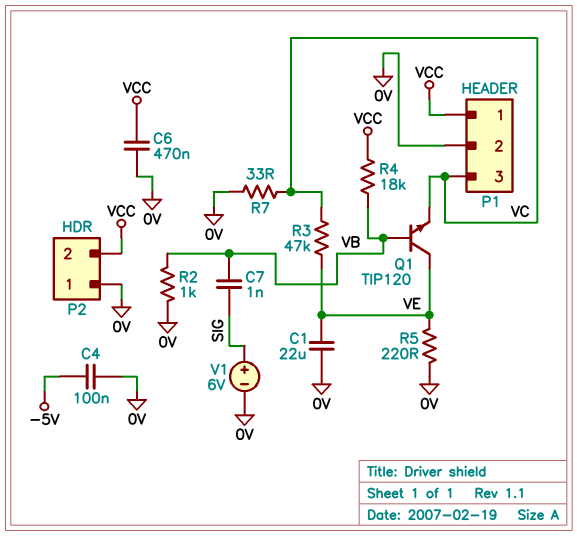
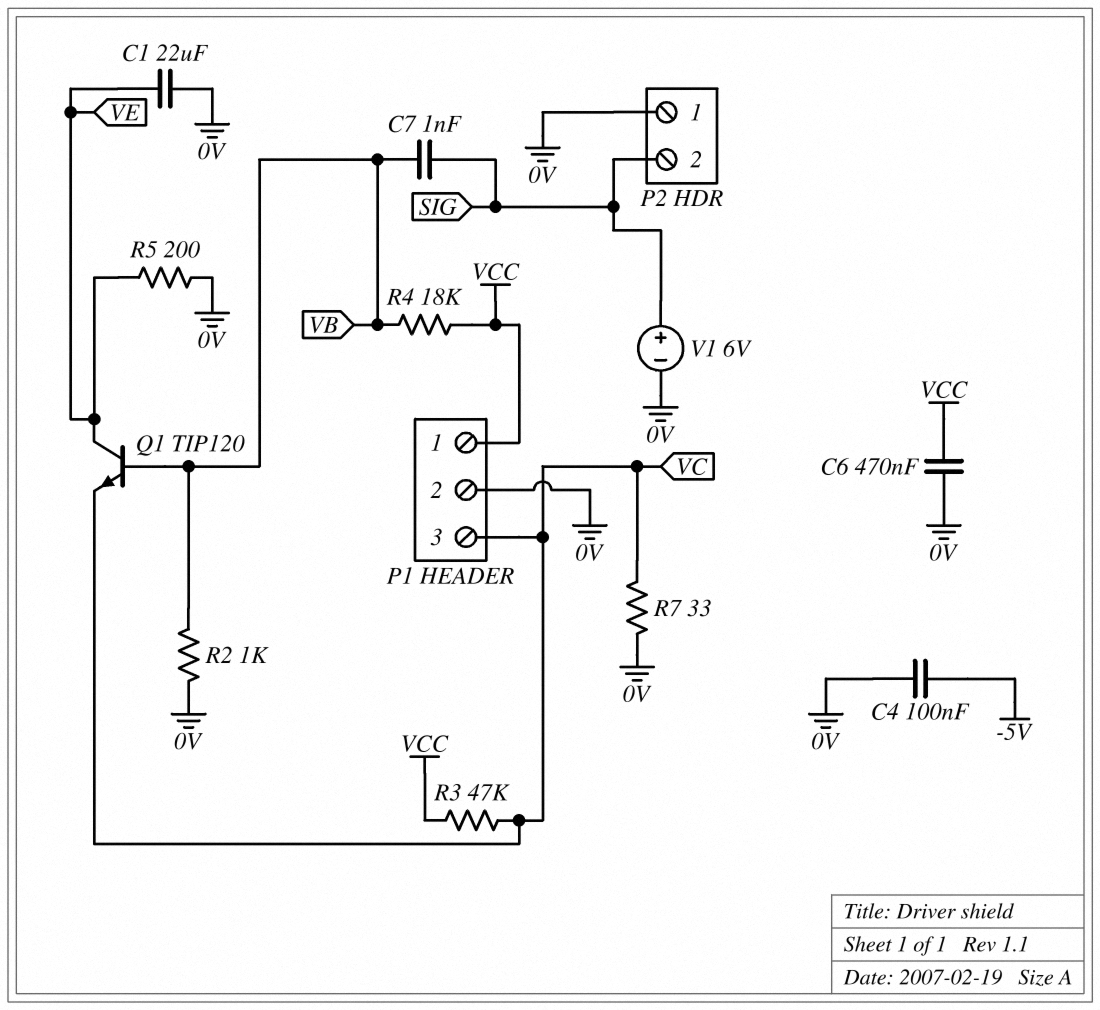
P2 pin 2: VCC -> SIG
R3: 47k (VC, VE) -> 47k (VC, VCC)
R5: 220 (0V, VE) -> 200 (0V, VE)

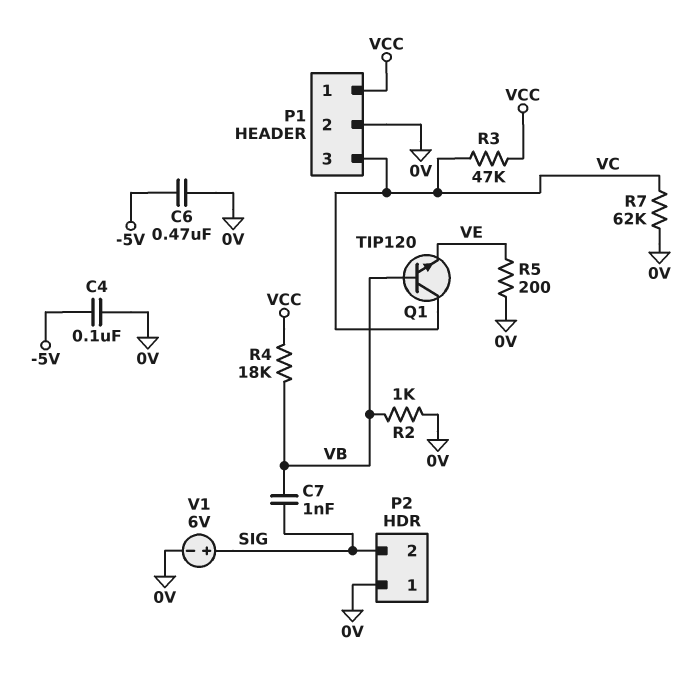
C1: 22uF (0V, VE) -> none
C6: 470nF (0V, VCC) -> 470nF (-5V, 0V)
Q1: NPN TIP120 (B VB, C VE, E VC) -> NPN TIP120 (B VB, C VC, E VE)
R7: 33 (0V, VC) -> 62k (0V, VC)

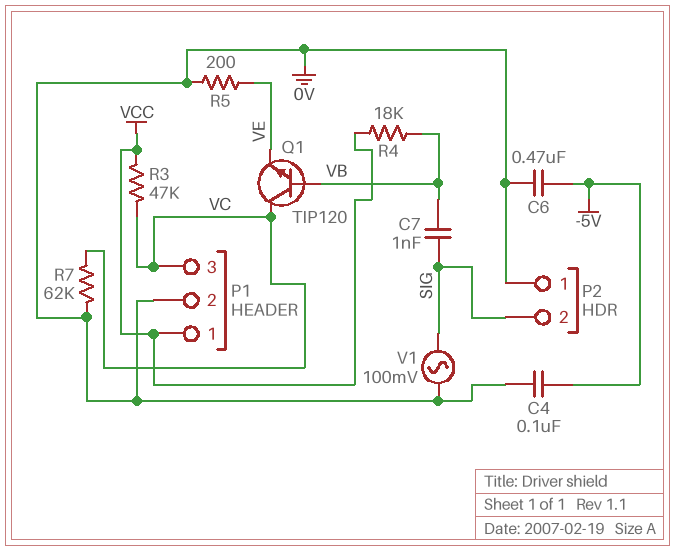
R2: 1k (0V, VB) -> none
V1: 6V (plus SIG, minus 0V) -> AC 100mV (0V, SIG)

